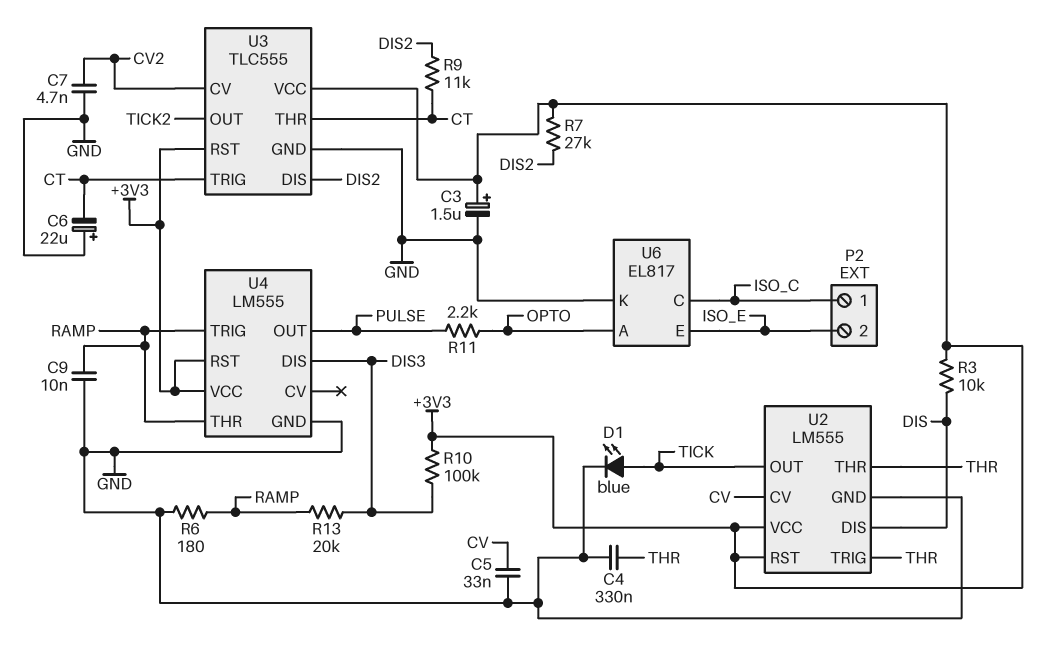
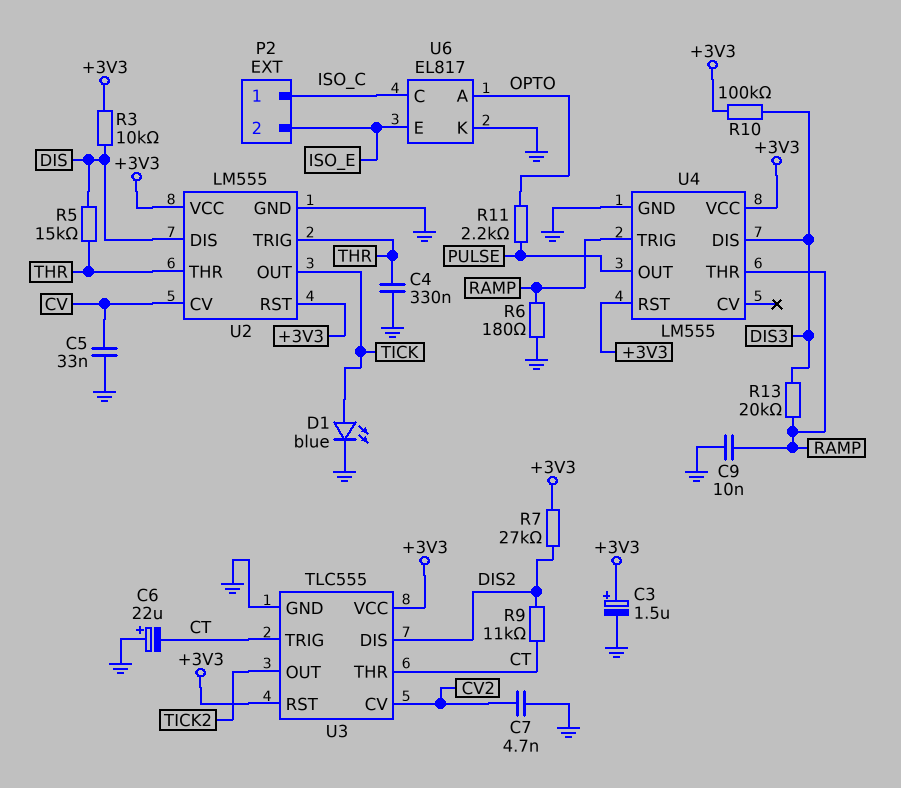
R5: none -> 15k (DIS, THR)

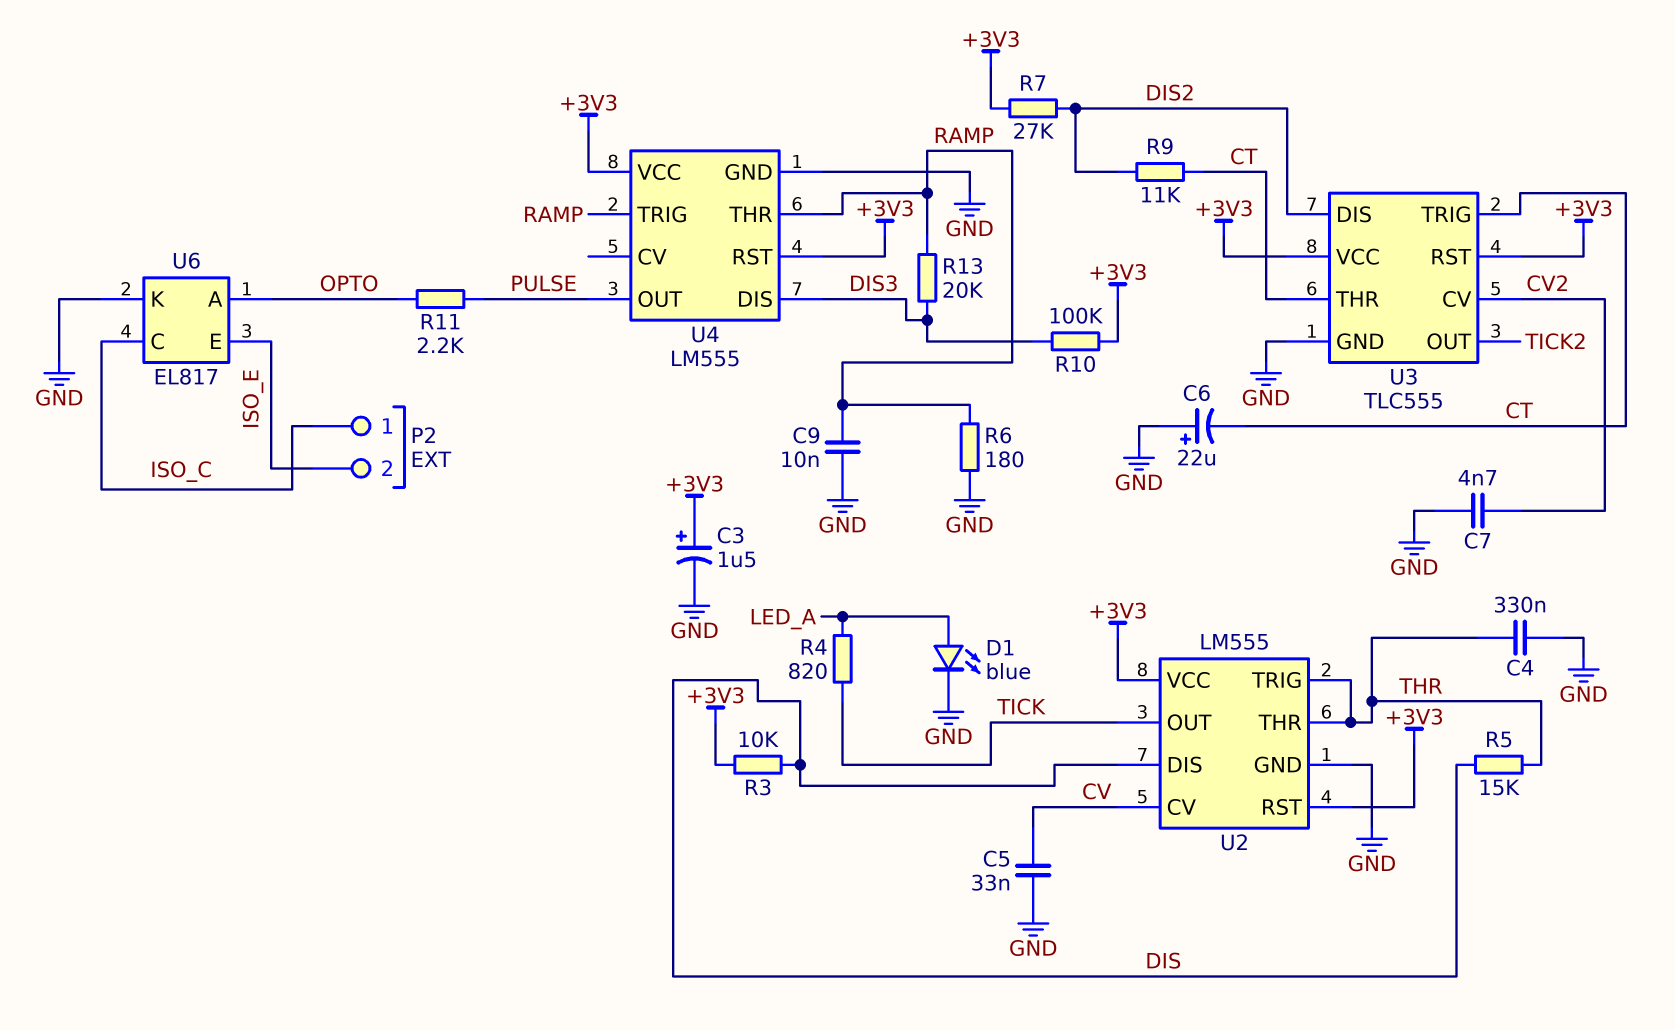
D1: LED blue (A TICK, K GND) -> LED blue (A LED_A, K GND)
R4: none -> 820 (LED_A, TICK)

